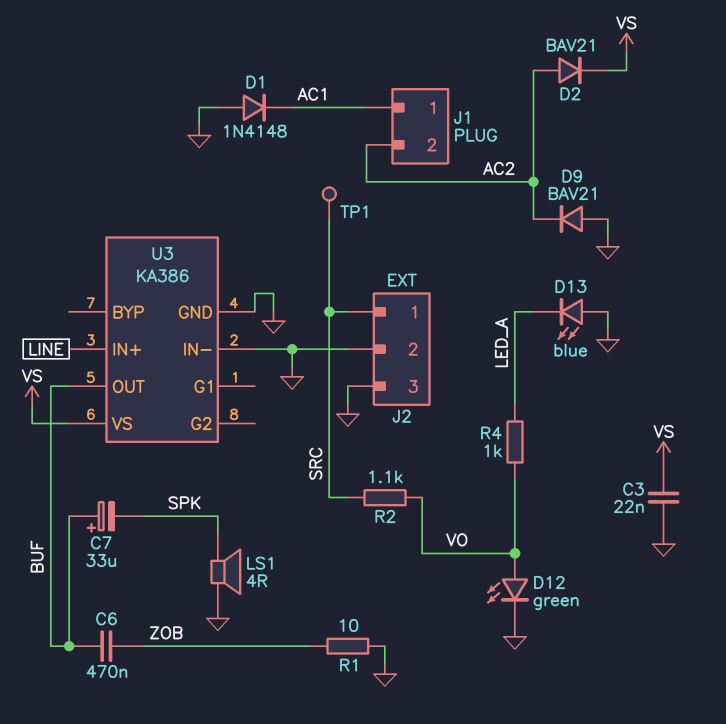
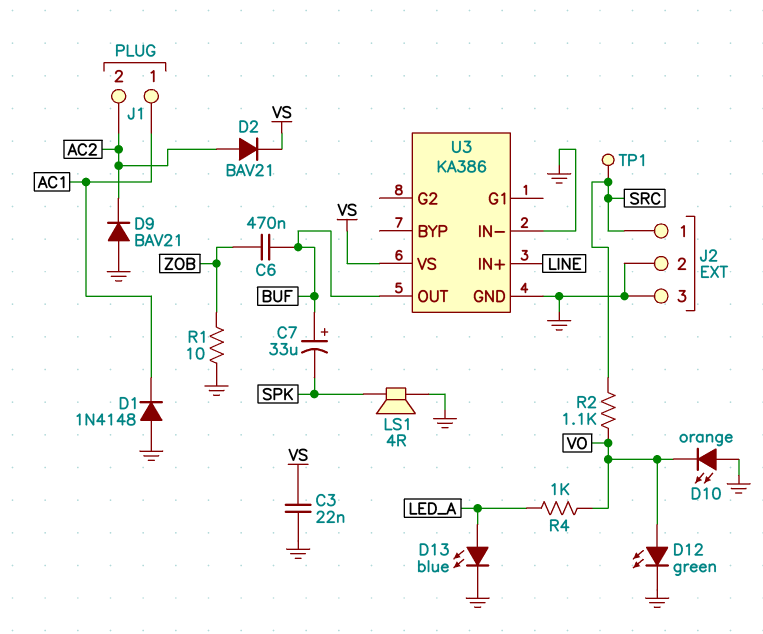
D10: none -> LED orange (A GND, K VO)
D13: LED blue (A GND, K LED_A) -> LED blue (A LED_A, K GND)

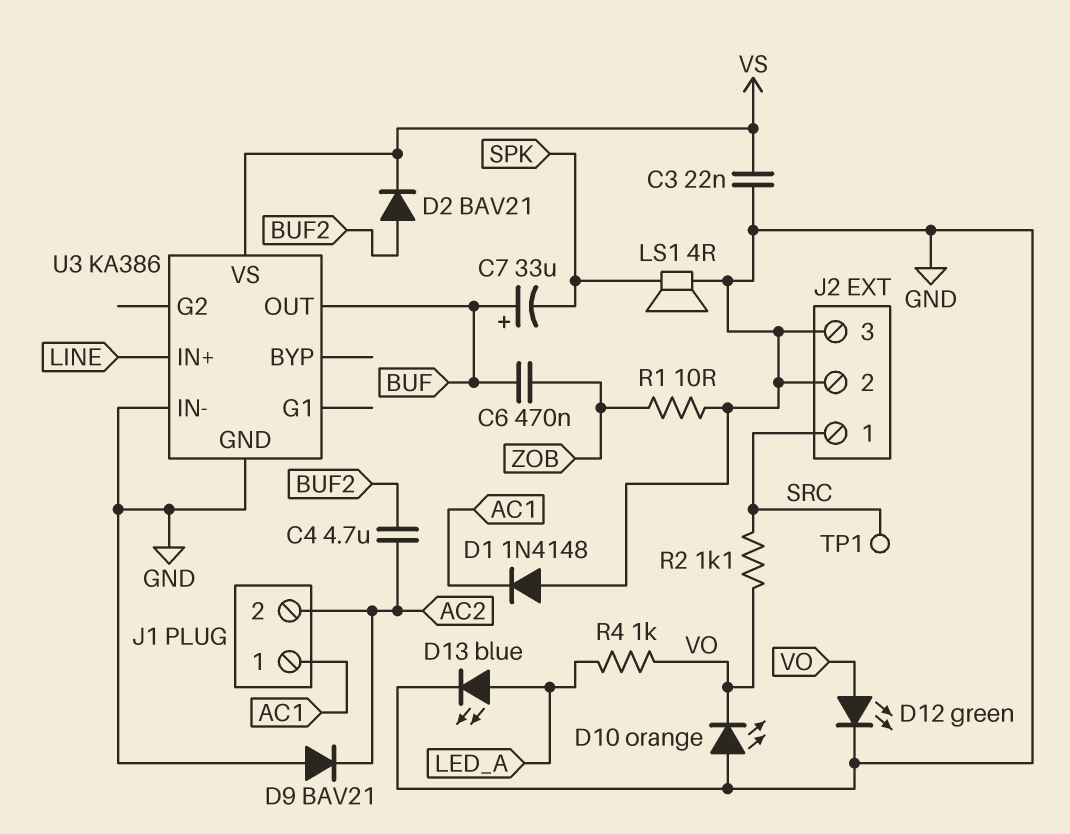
C4: none -> 4.7uF (AC2, BUF2)
D2: diode BAV21 (A AC2, K VS) -> diode BAV21 (A BUF2, K VS)

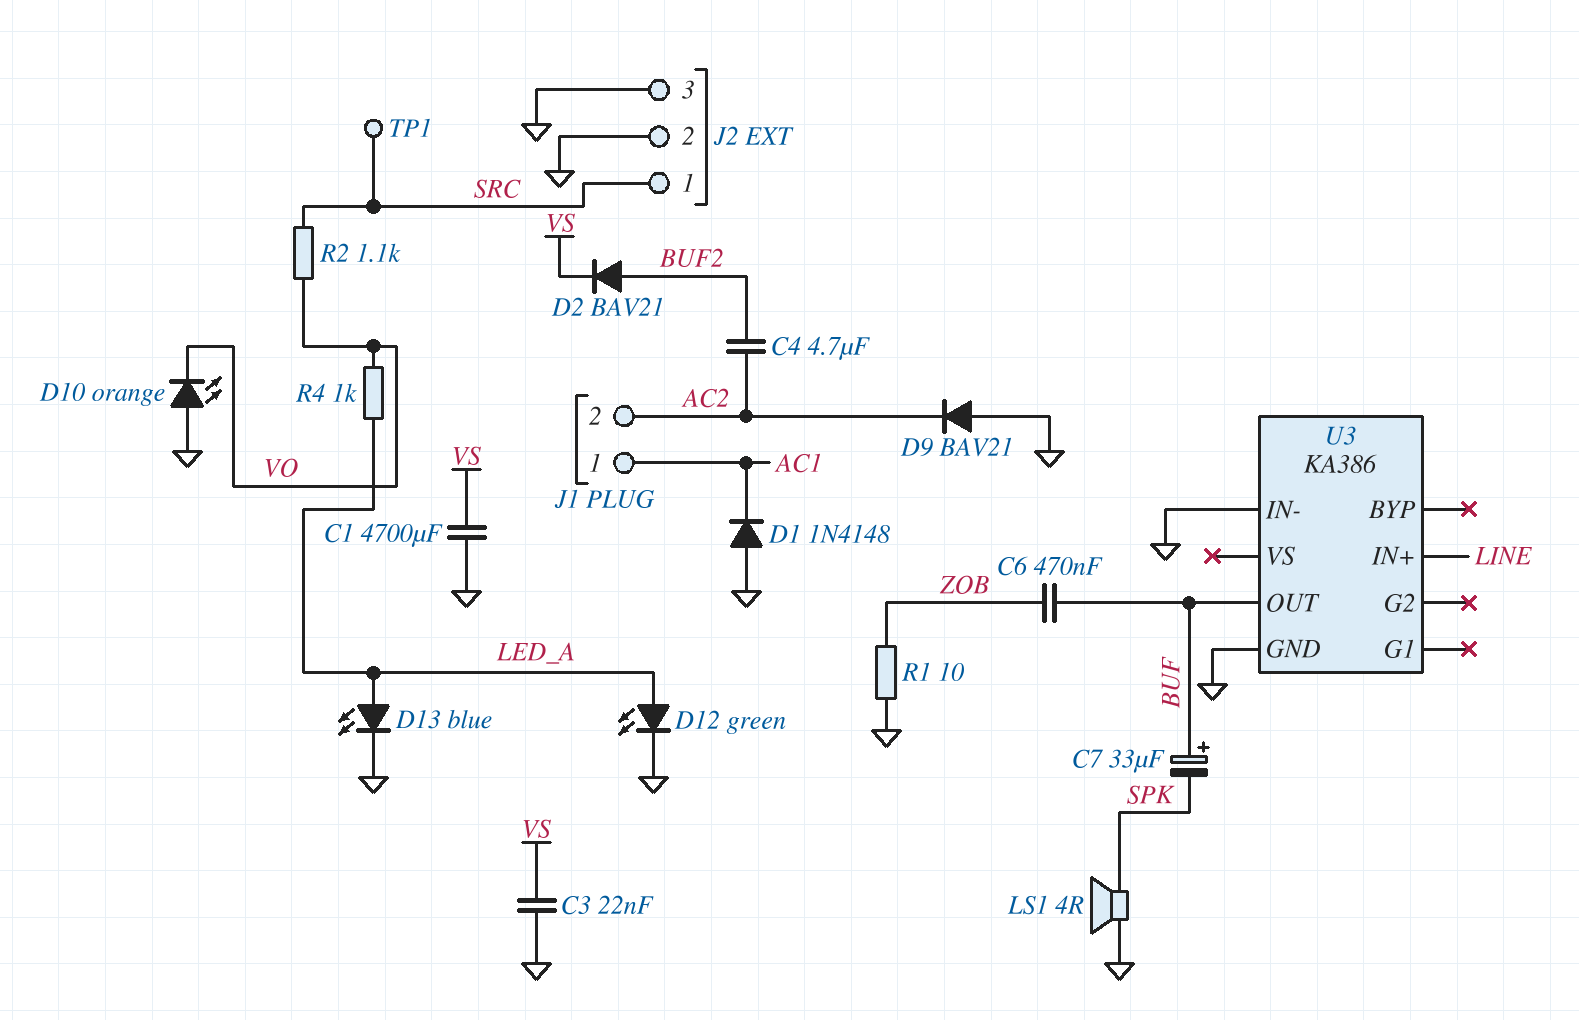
C1: none -> 4700uF (GND, VS)
D12: LED green (A VO, K GND) -> LED green (A LED_A, K GND)
U3 pin VS: VS -> none

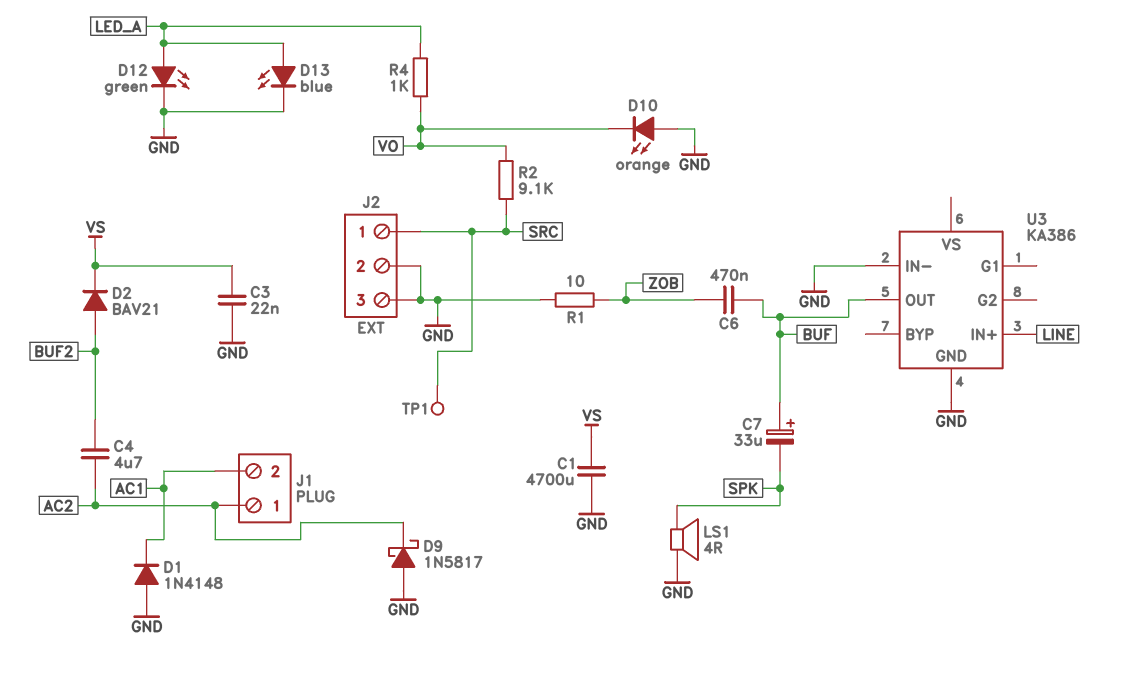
D9: diode BAV21 (A GND, K AC2) -> schottky 1N5817 (A GND, K AC2)
J1 pin 1: AC1 -> AC2
J1 pin 2: AC2 -> AC1
R2: 1.1k (SRC, VO) -> 9.1k (SRC, VO)

